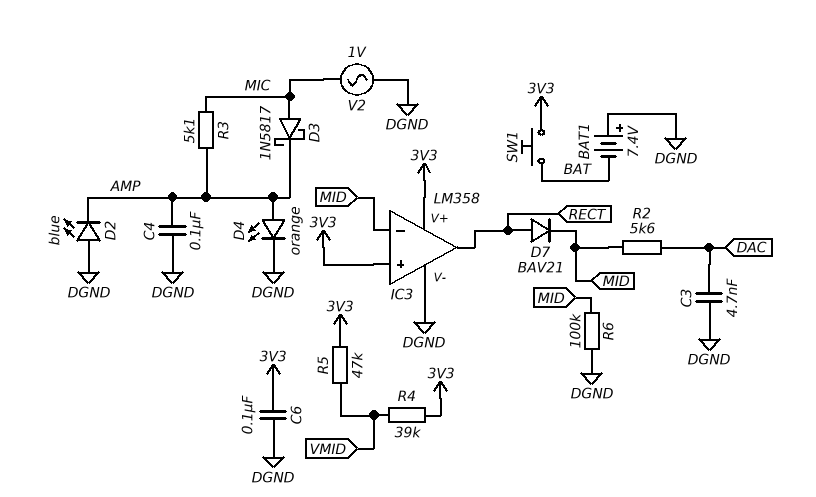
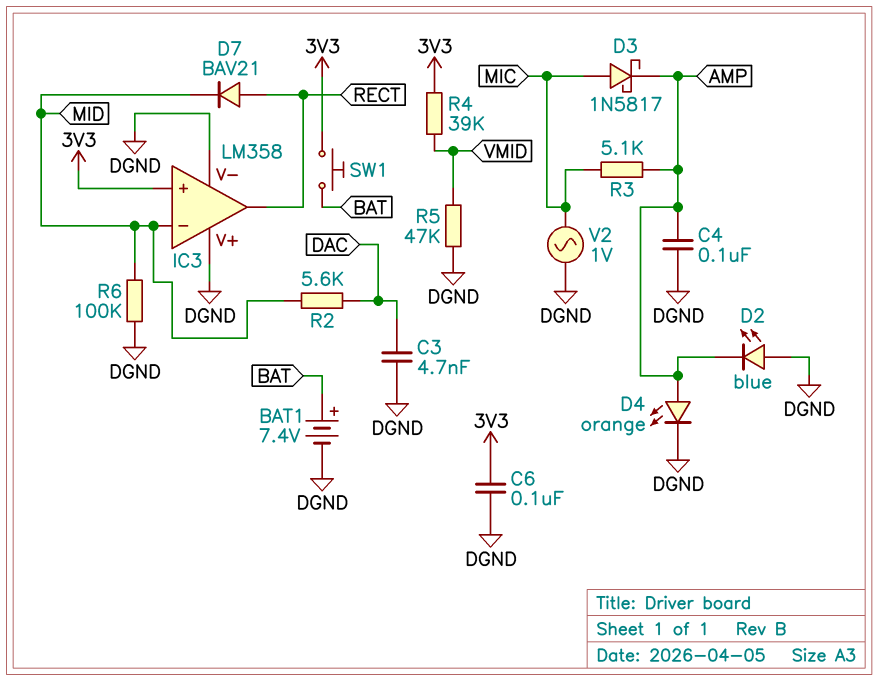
BAT1: 7.4V (plus DGND, minus BAT) -> 7.4V (plus BAT, minus DGND)
IC3 pin V+: 3V3 -> DGND
R5: 47k (3V3, VMID) -> 47k (DGND, VMID)

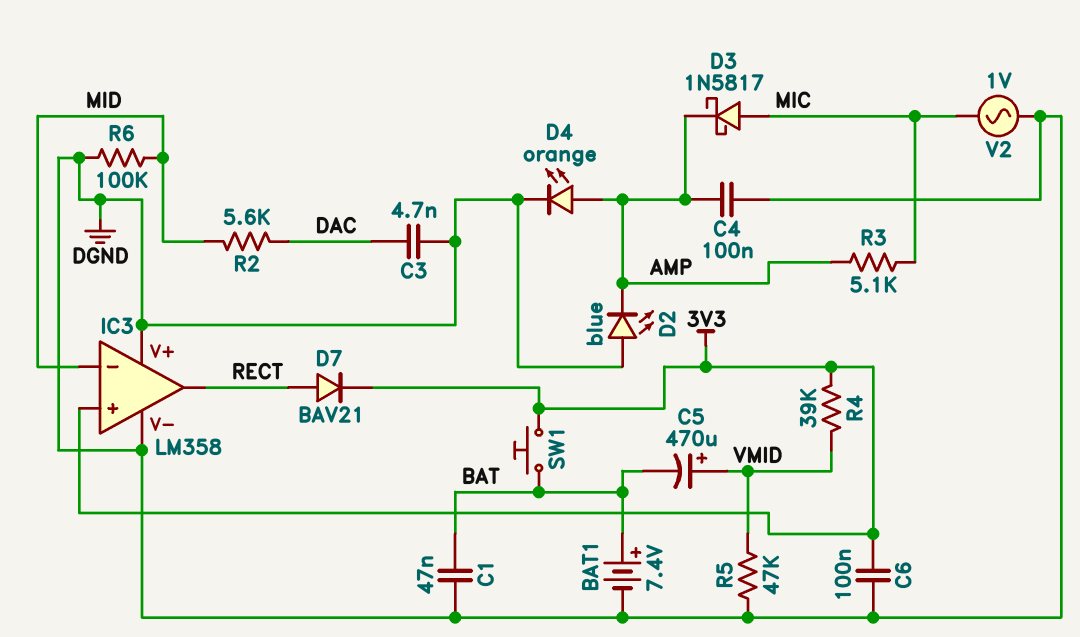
C1: none -> 47nF (BAT, DGND)
C5: none -> 470uF (plus VMID, minus BAT)
D7: diode BAV21 (A RECT, K MID) -> diode BAV21 (A RECT, K 3V3)

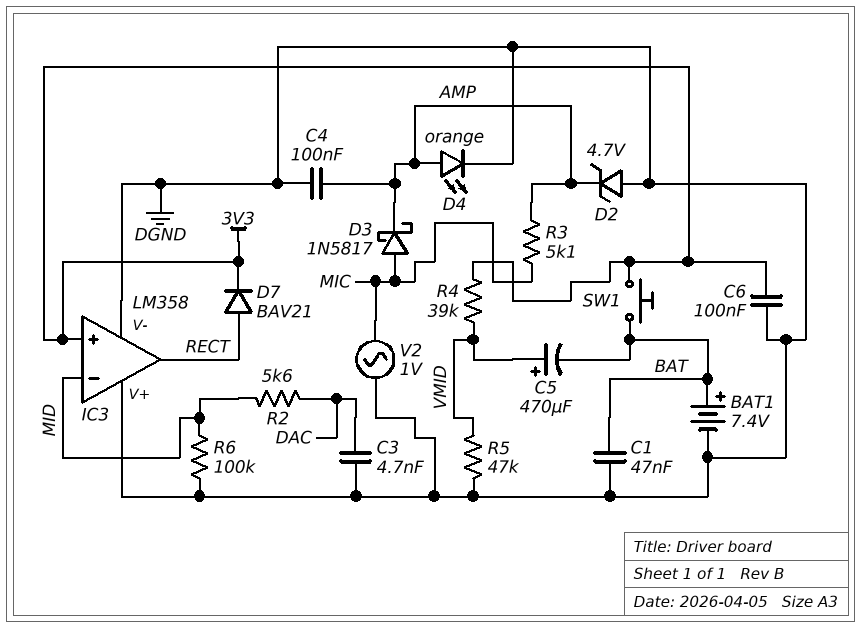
D2: LED blue (A DGND, K AMP) -> zener 4.7V (A DGND, K AMP)

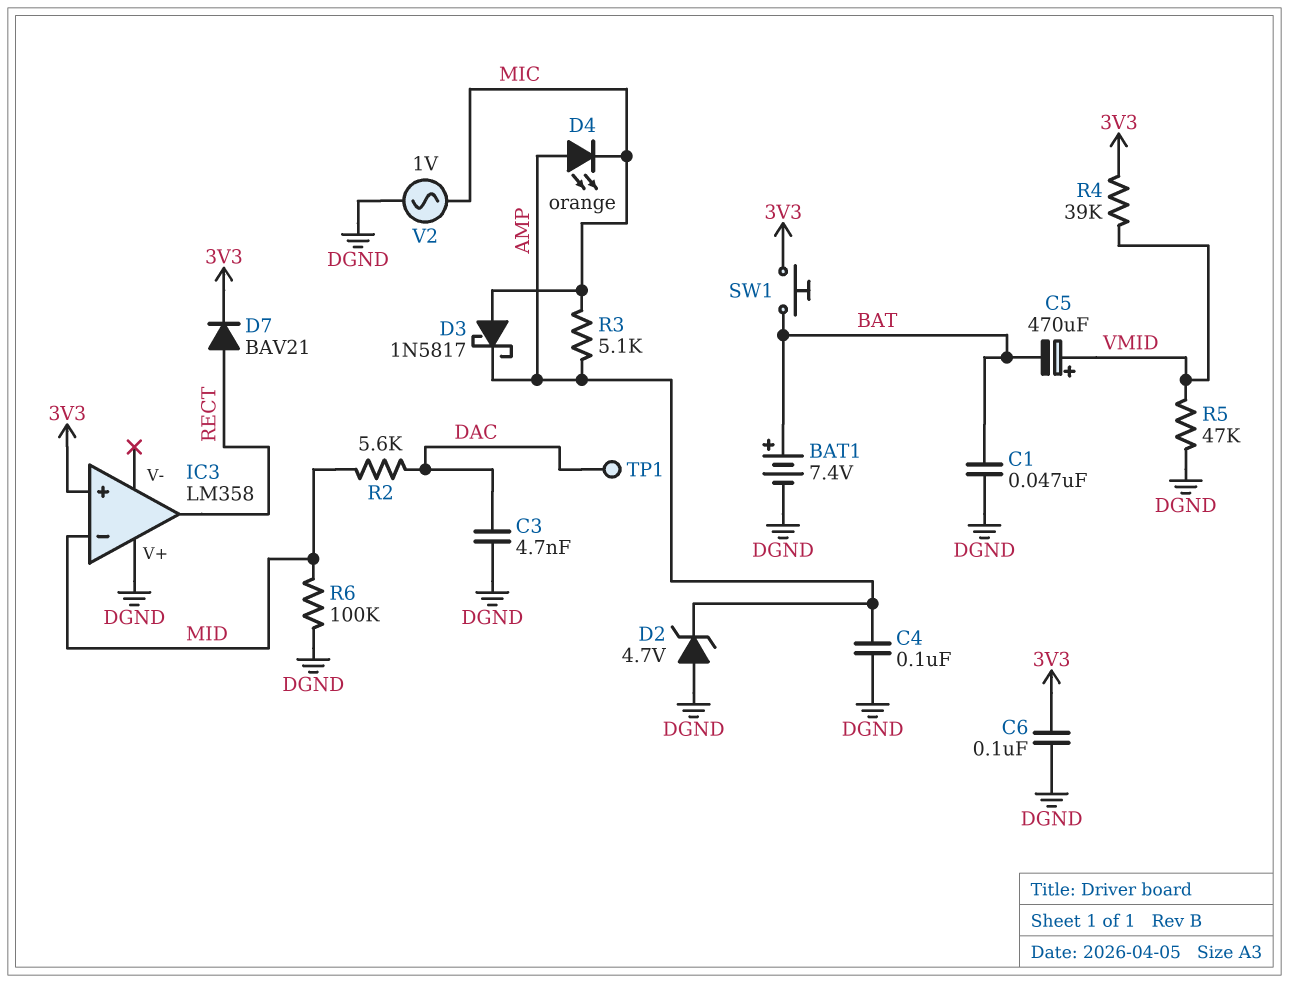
D4: LED orange (A AMP, K DGND) -> LED orange (A AMP, K MIC)
IC3 pin V-: DGND -> none
TP1: none -> test point (DAC)

